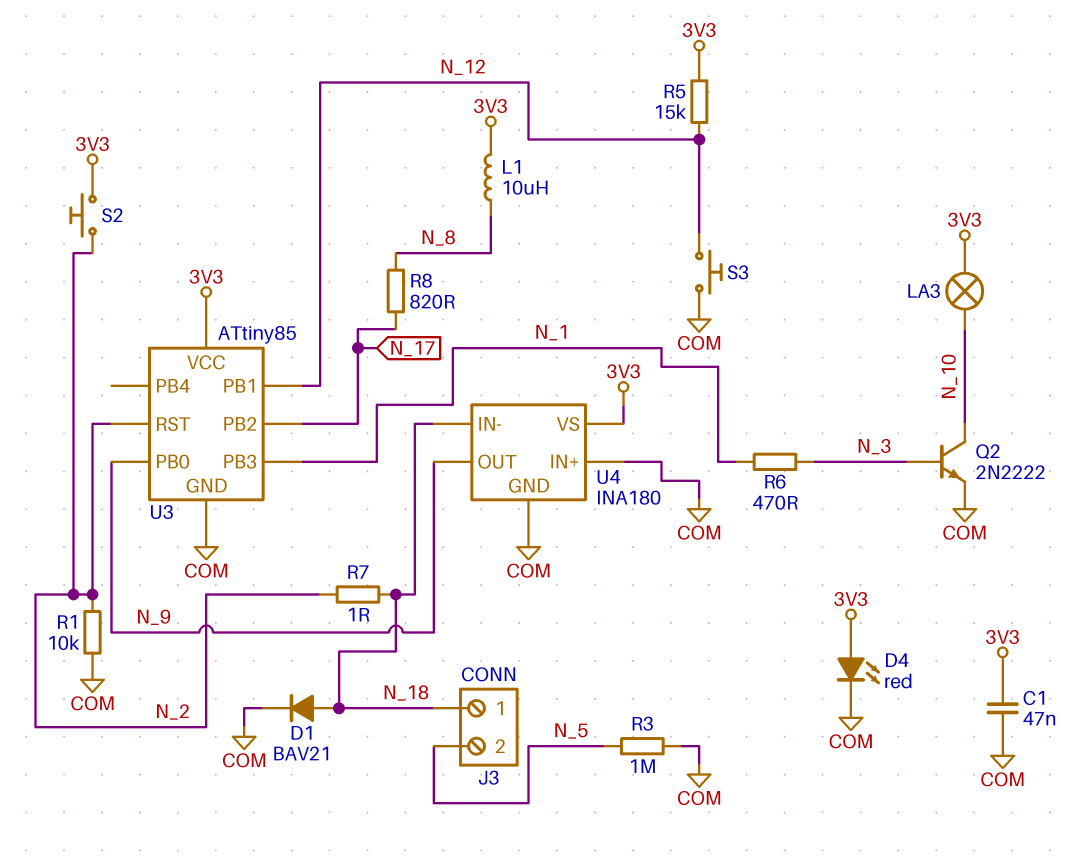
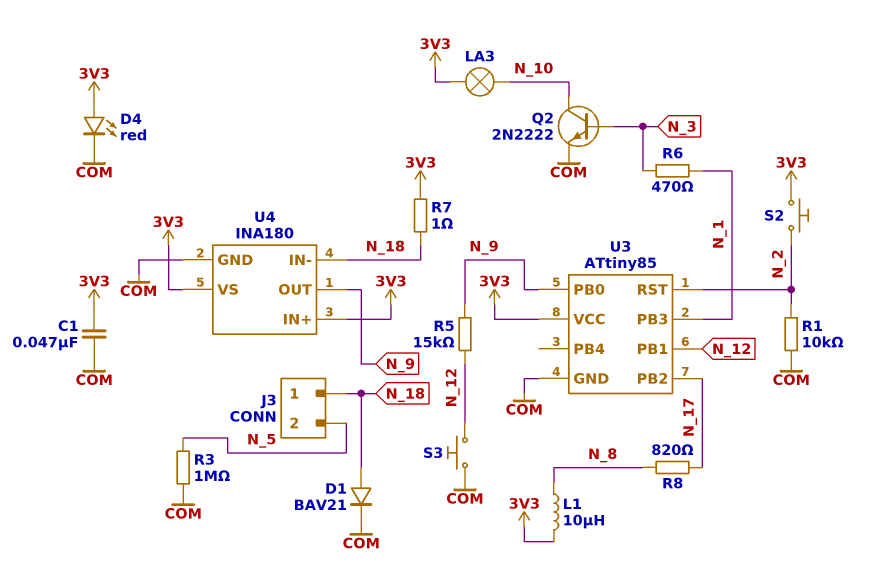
R5: 15k (3V3, N_12) -> 15k (N_9, N_12)
R7: 1 (N_2, N_18) -> 1 (3V3, N_18)
U4 pin IN+: COM -> 3V3

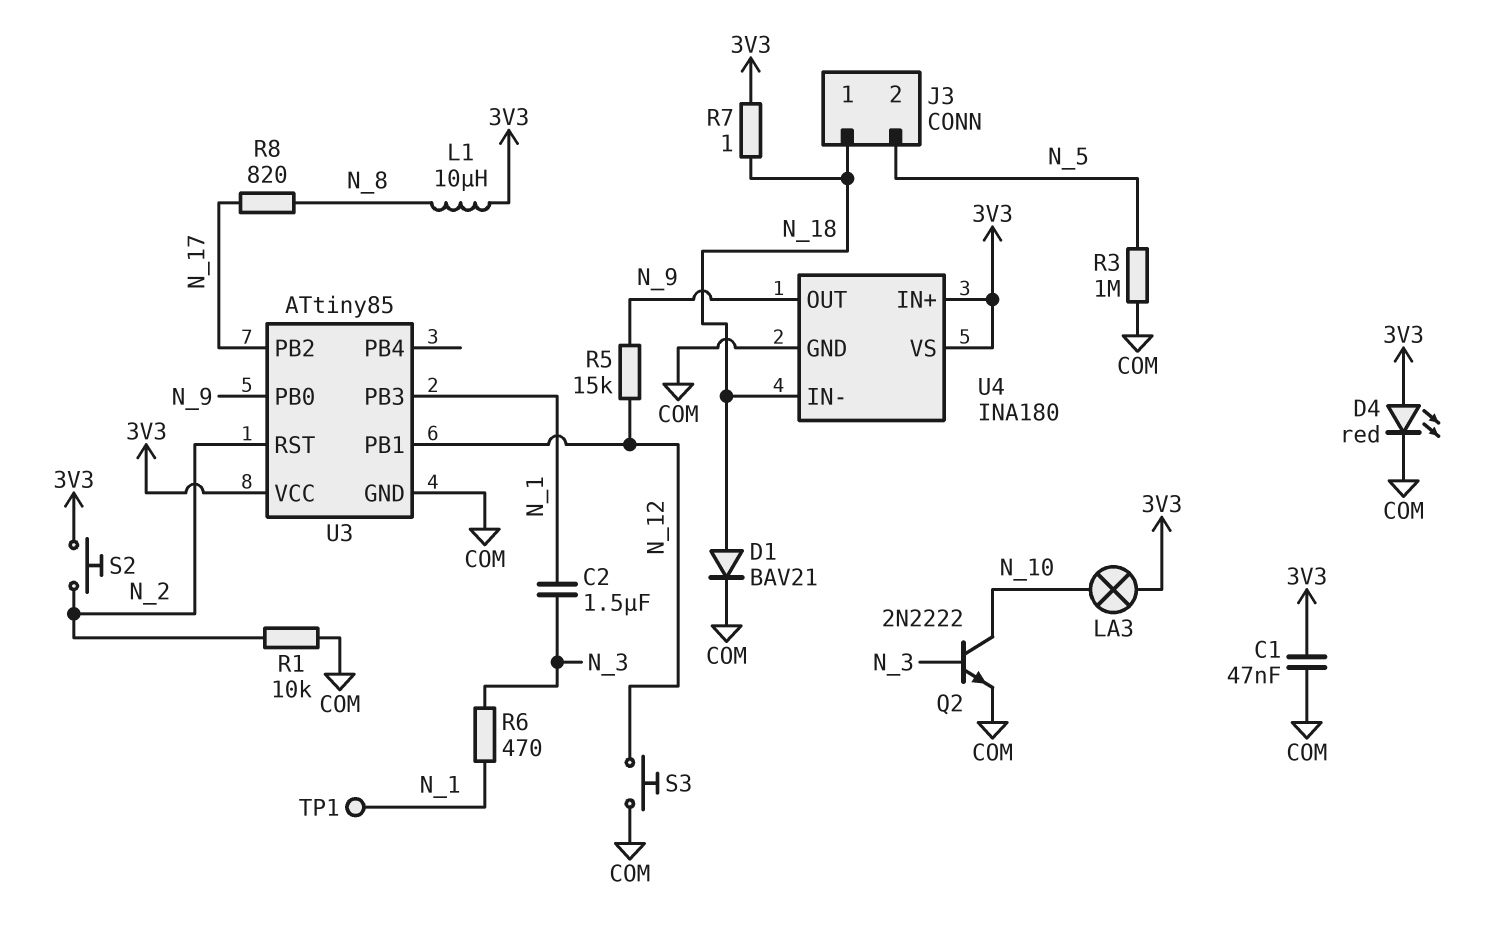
C2: none -> 1.5uF (N_1, N_3)
TP1: none -> test point (N_1)

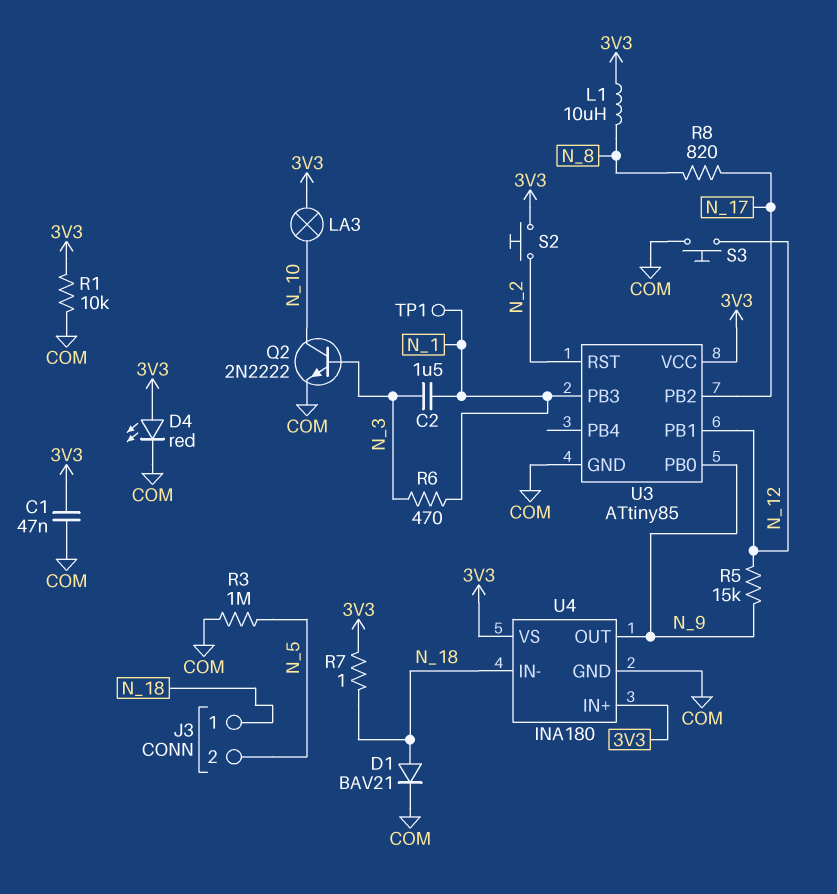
R1: 10k (COM, N_2) -> 10k (3V3, COM)

